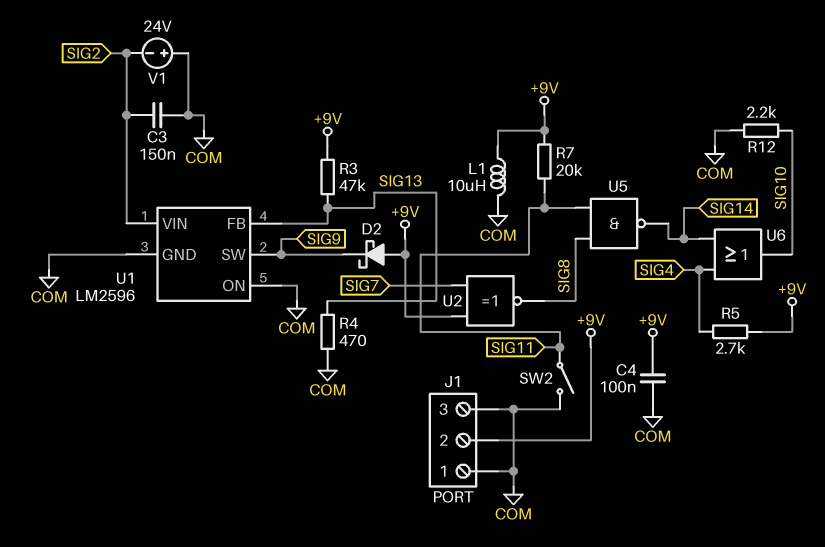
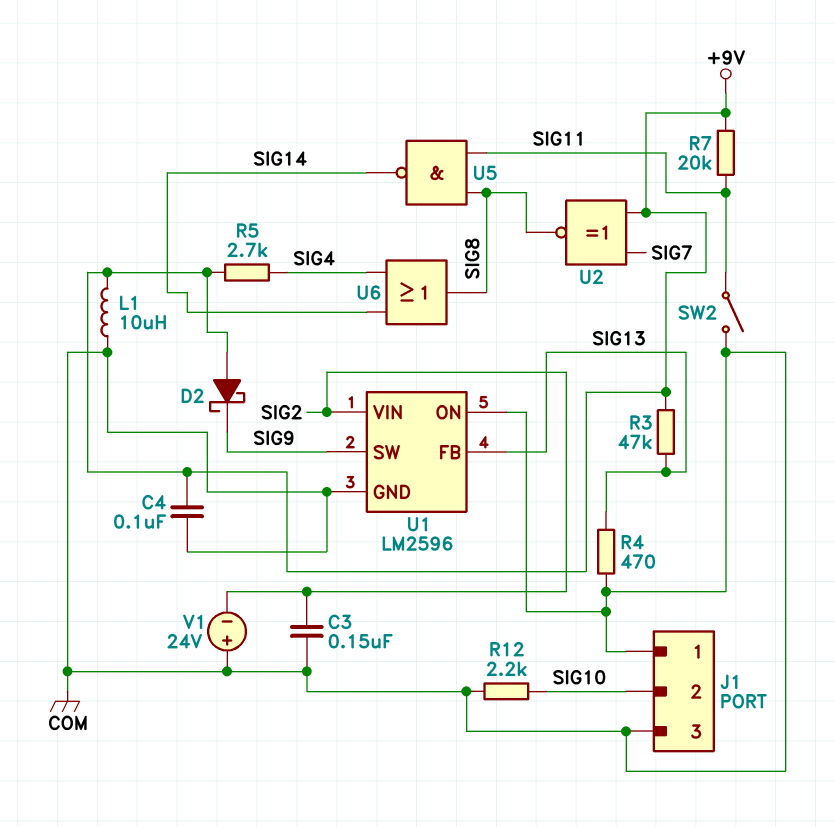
J1 pin 2: +9V -> SIG10
U6: OR (in SIG4, in SIG14, out SIG10) -> OR (in SIG4, in SIG14, out SIG8)

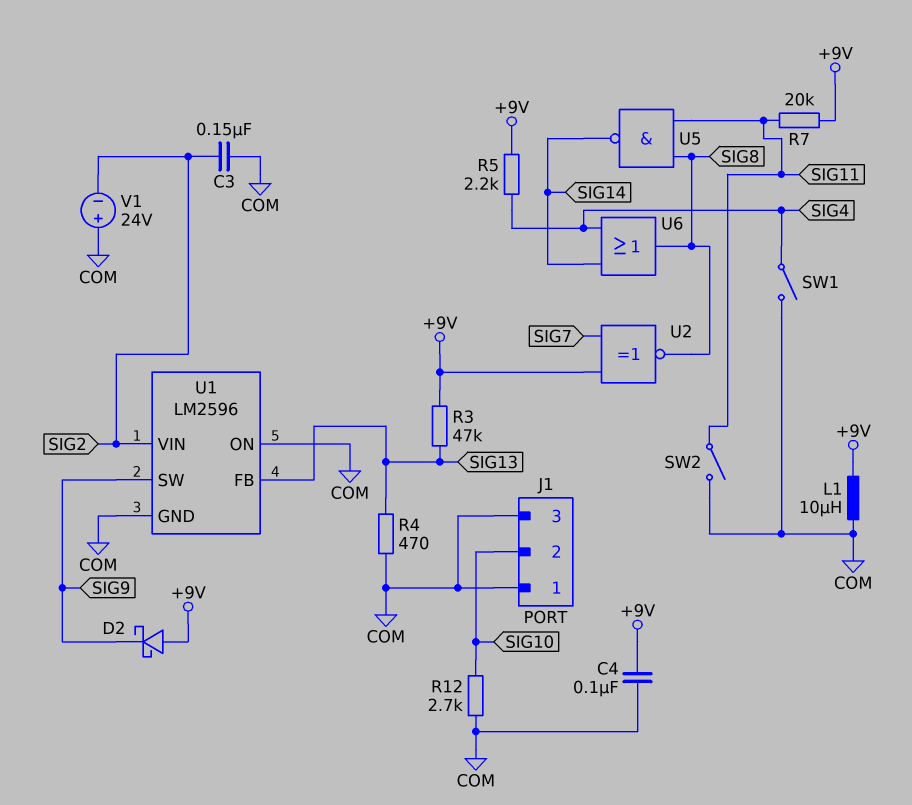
R5: 2.7k (+9V, SIG4) -> 2.2k (+9V, SIG4)
R12: 2.2k (COM, SIG10) -> 2.7k (COM, SIG10)
SW1: none -> switch (COM, SIG4)

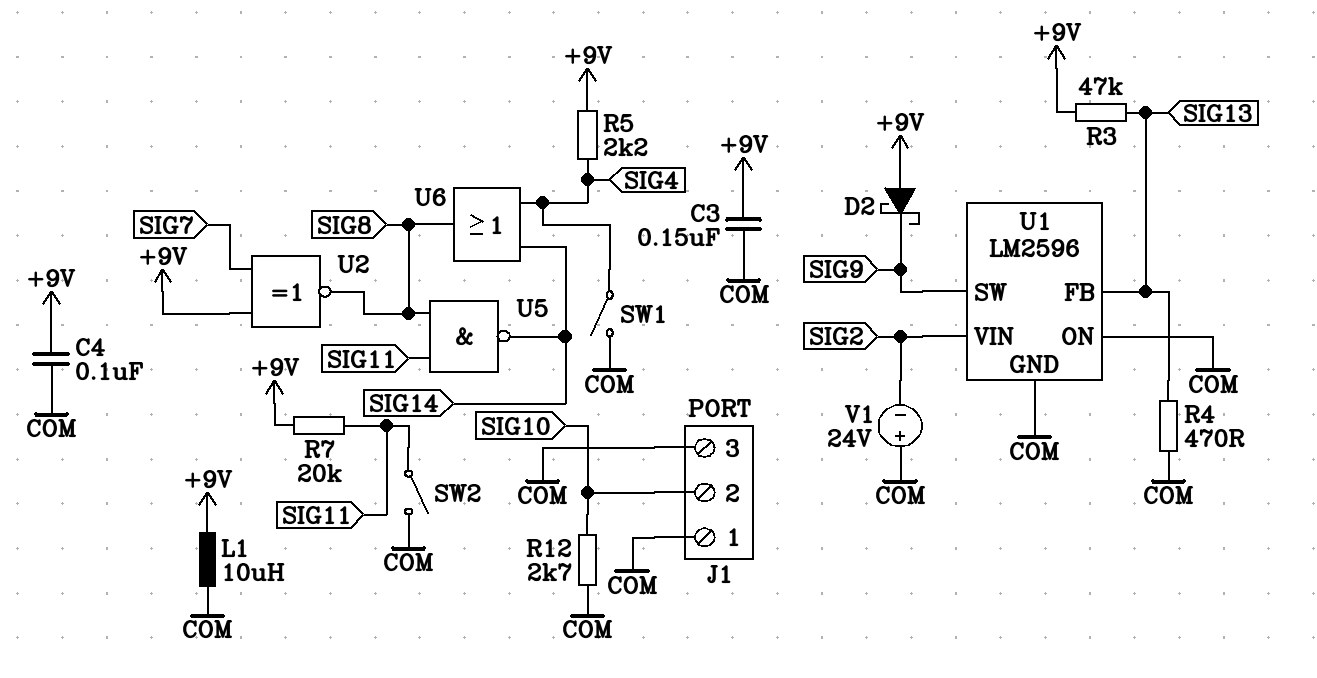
C3: 150nF (COM, SIG2) -> 150nF (+9V, COM)

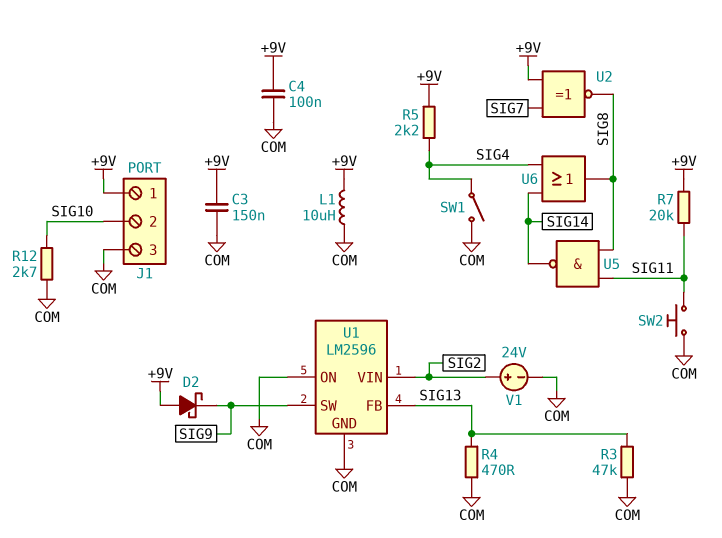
J1 pin 1: COM -> +9V
R3: 47k (+9V, SIG13) -> 47k (COM, SIG13)
SW2: switch (COM, SIG11) -> button (COM, SIG11)
V1: 24V (plus COM, minus SIG2) -> 24V (plus SIG2, minus COM)

